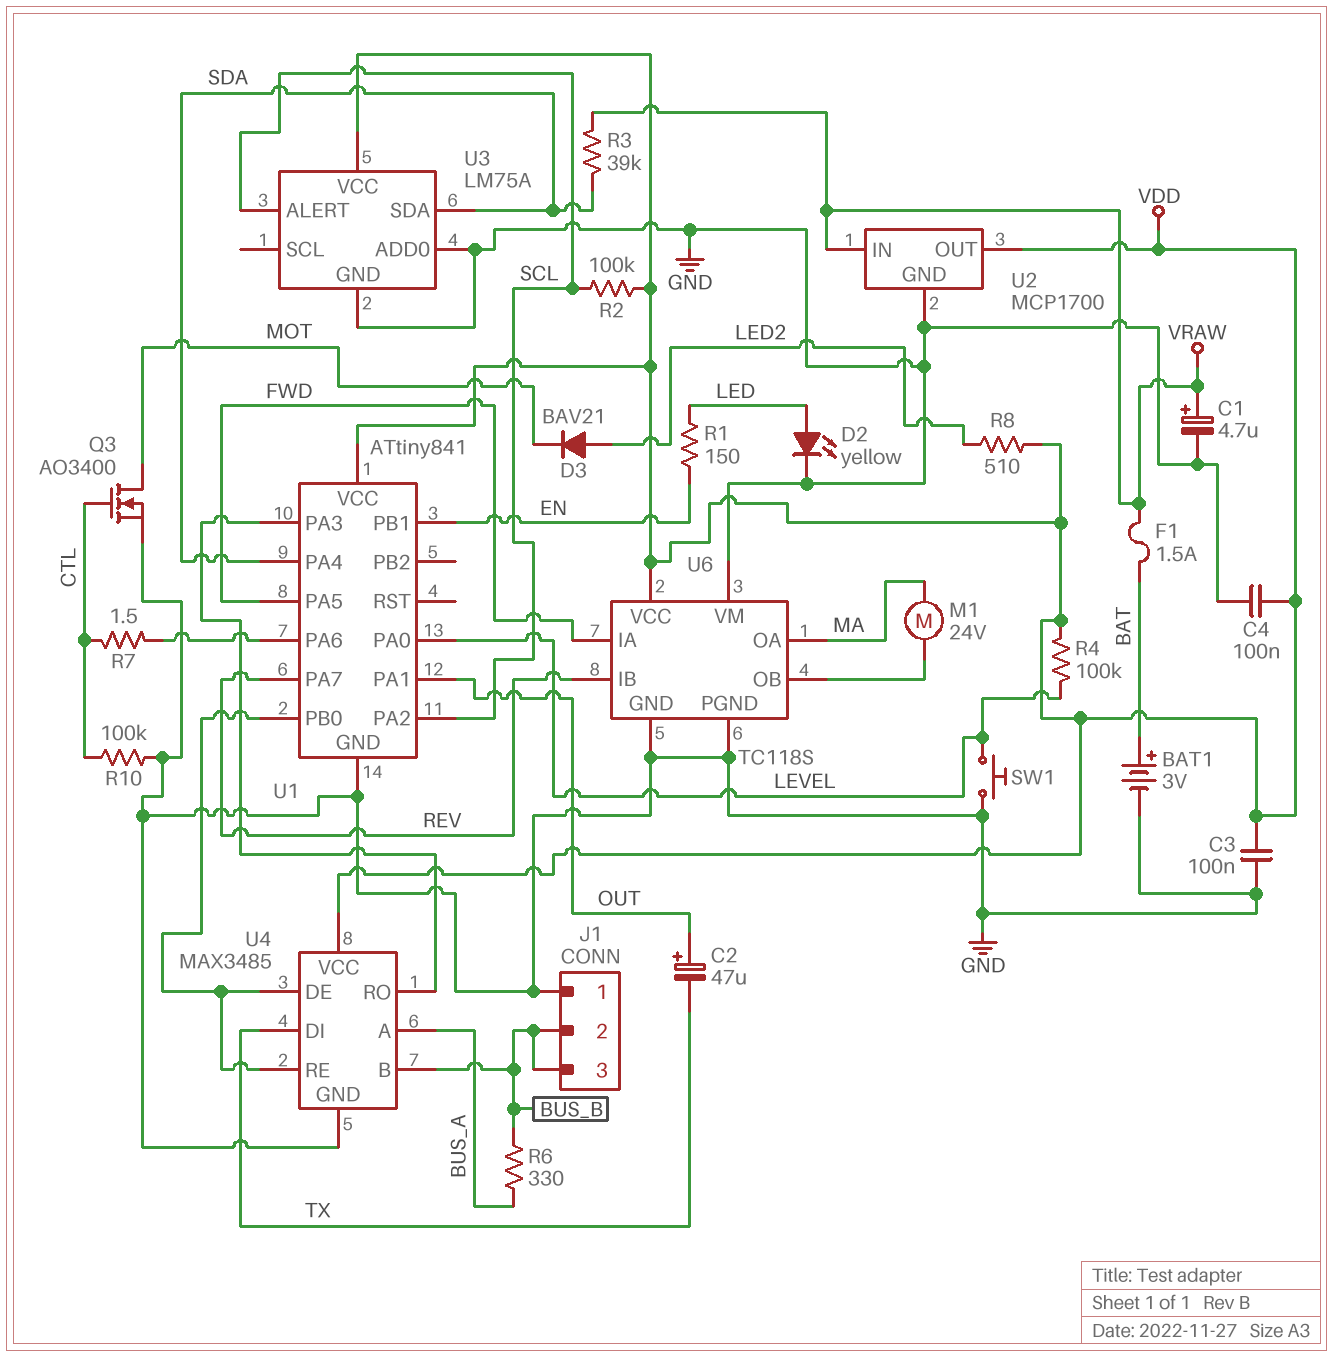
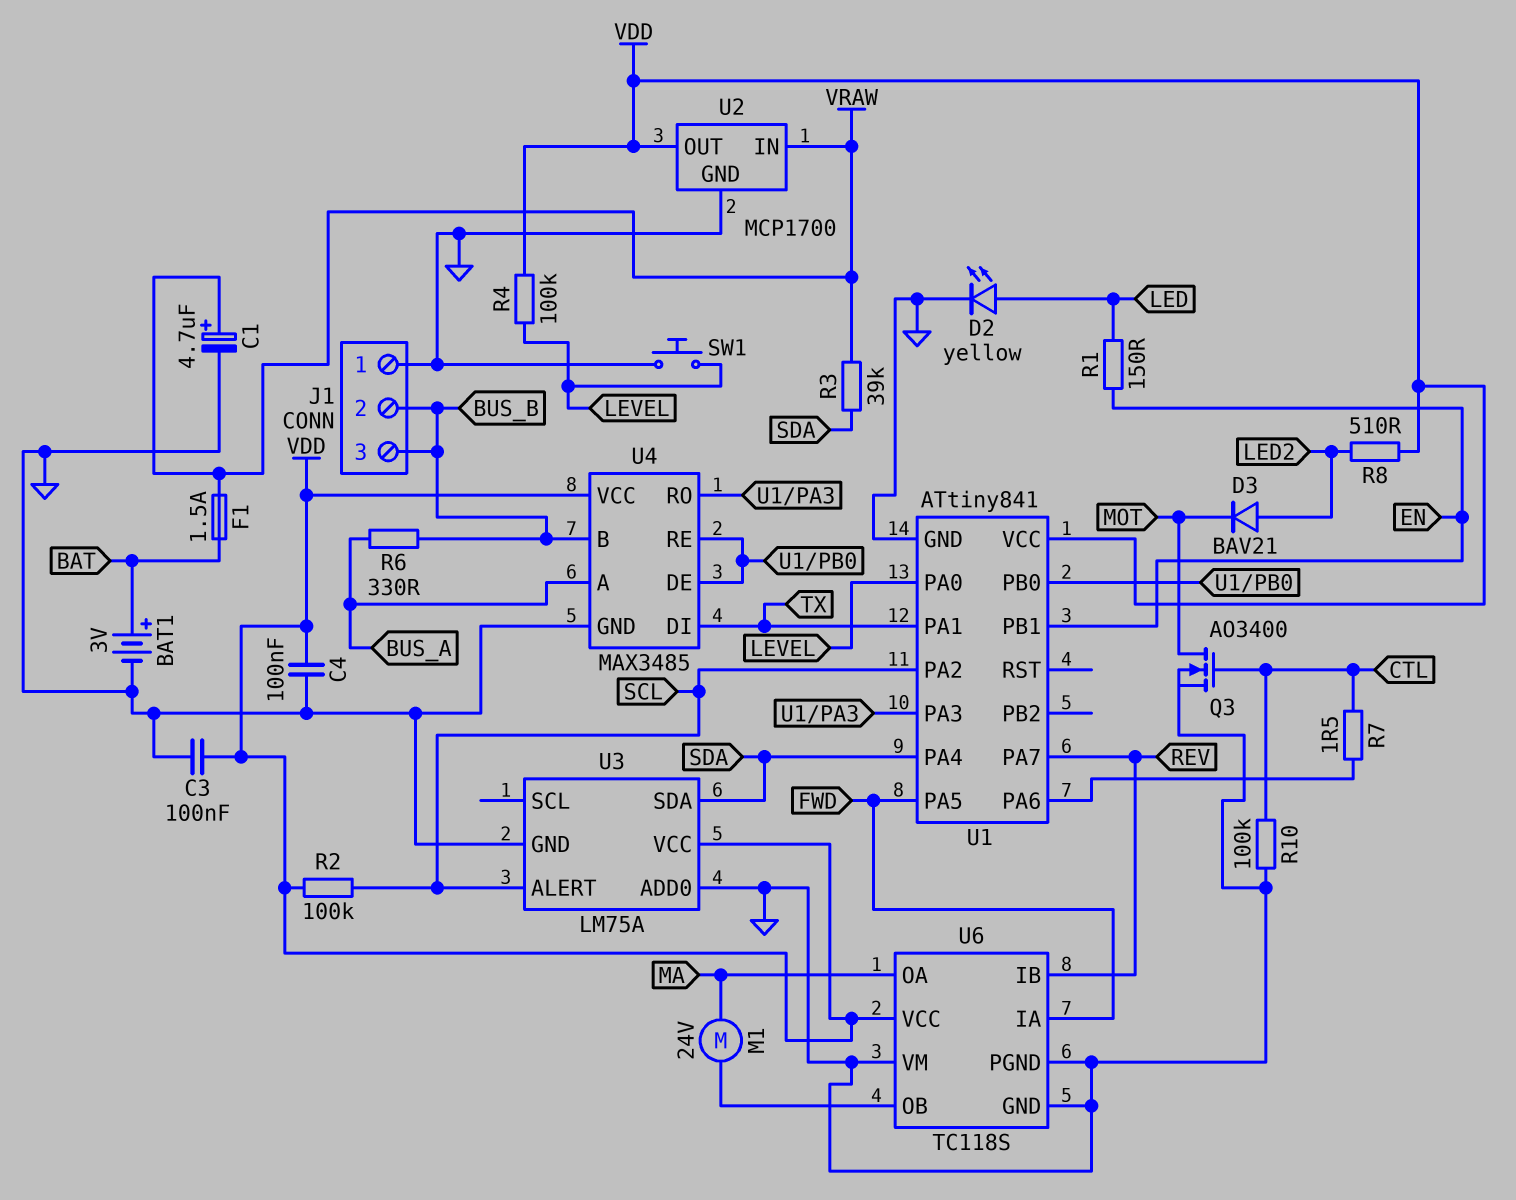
C2: 47uF (plus OUT, minus TX) -> none
U1 pin PA1: OUT -> TX

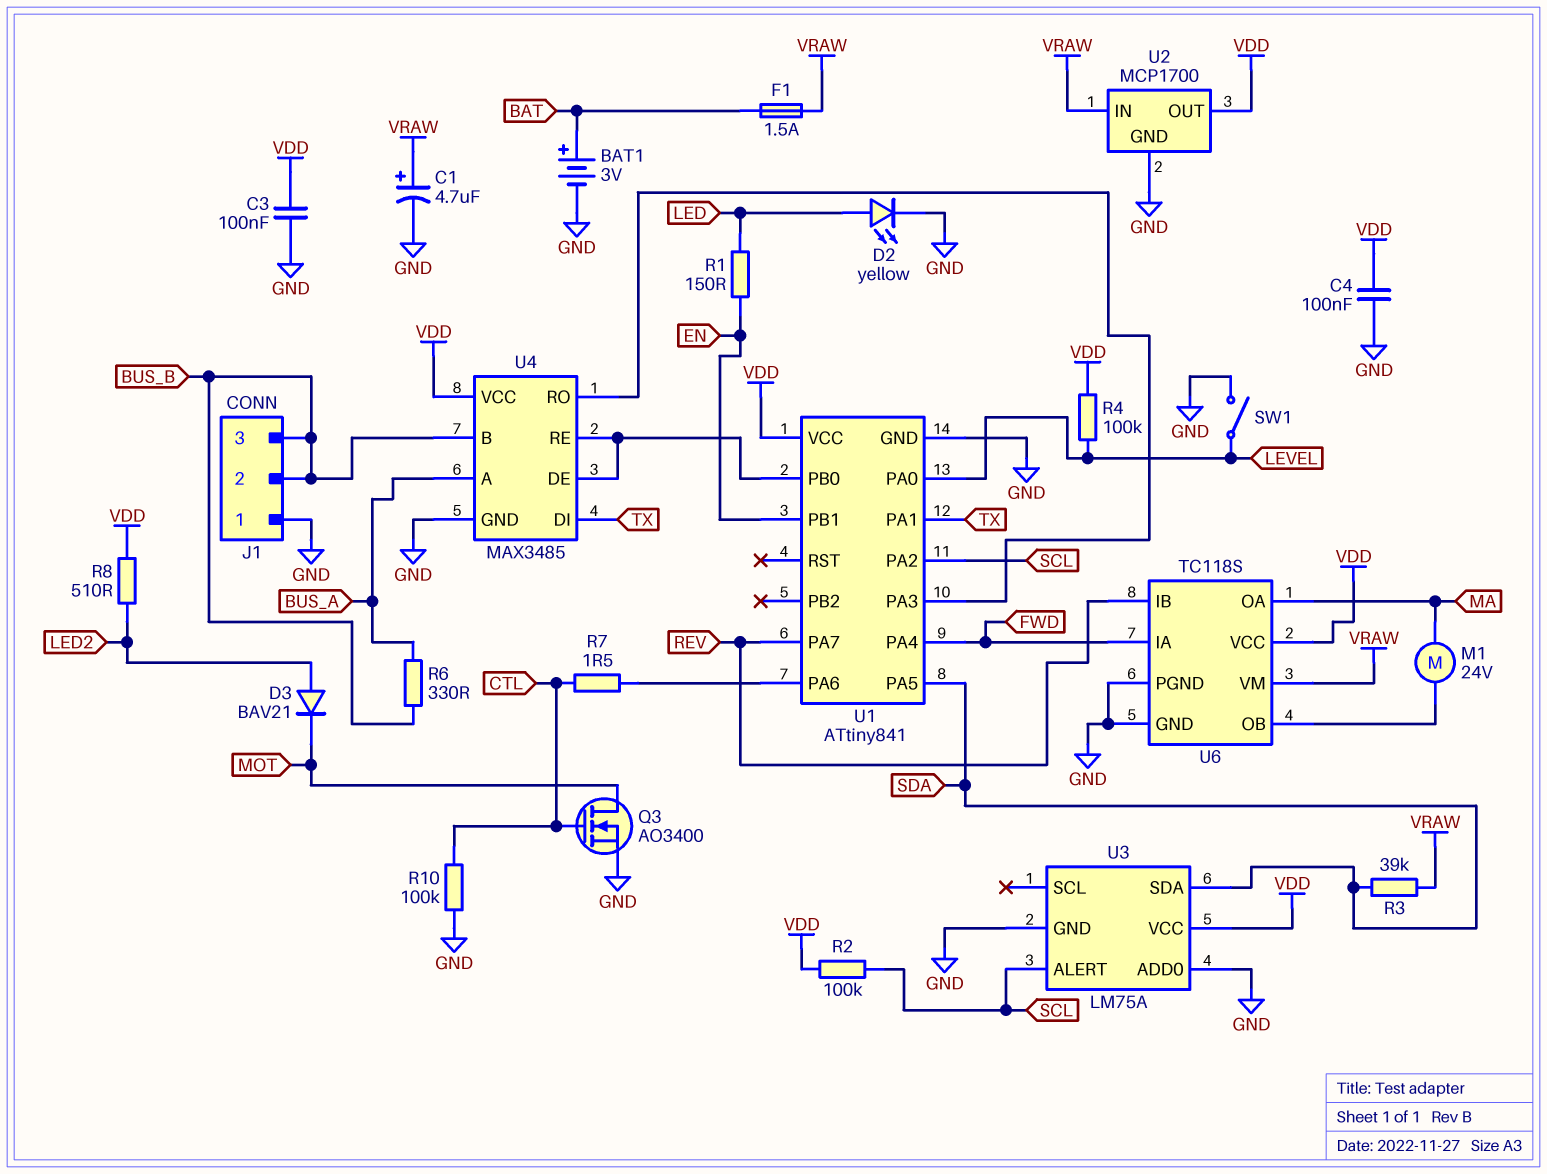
SW1: button (GND, LEVEL) -> switch (GND, LEVEL)
U1 pin PA4: SDA -> FWD
U1 pin PA5: FWD -> SDA
U6 pin VM: GND -> VRAW

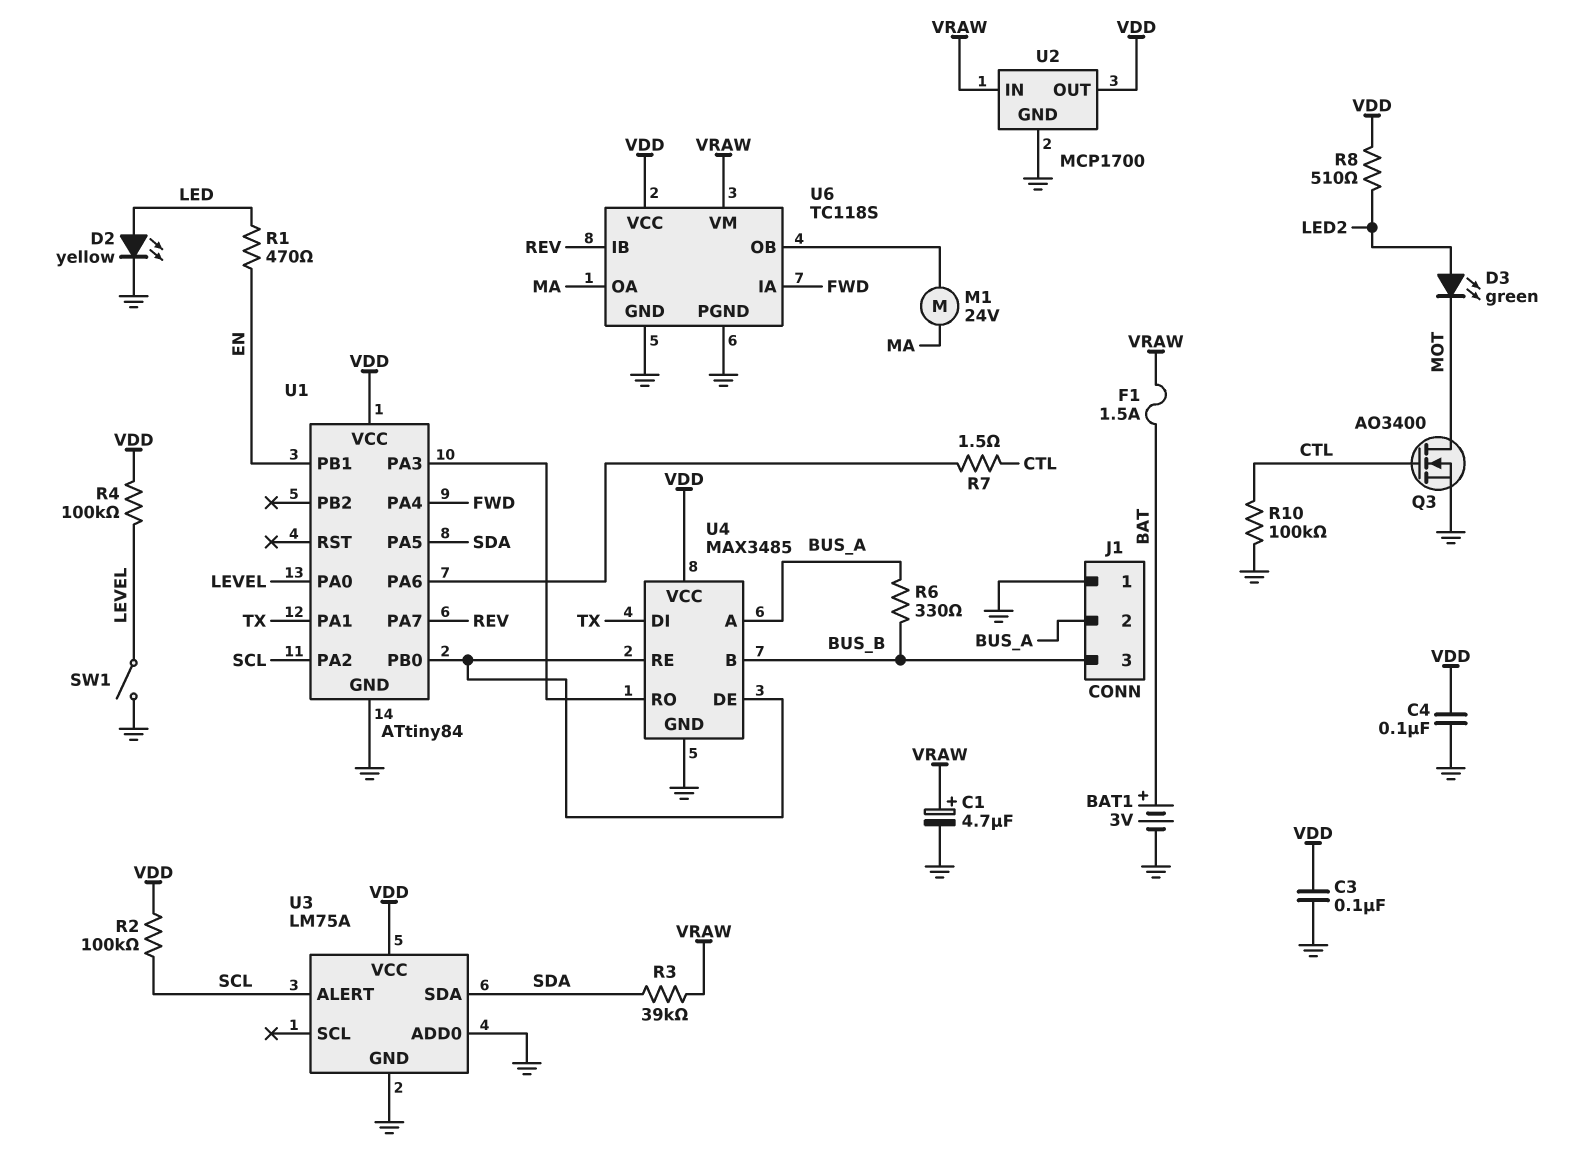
D3: diode BAV21 (A LED2, K MOT) -> LED green (A LED2, K MOT)
J1 pin 2: BUS_B -> BUS_A
R1: 150 (EN, LED) -> 470 (EN, LED)
U1: ATtiny841 -> ATtiny84

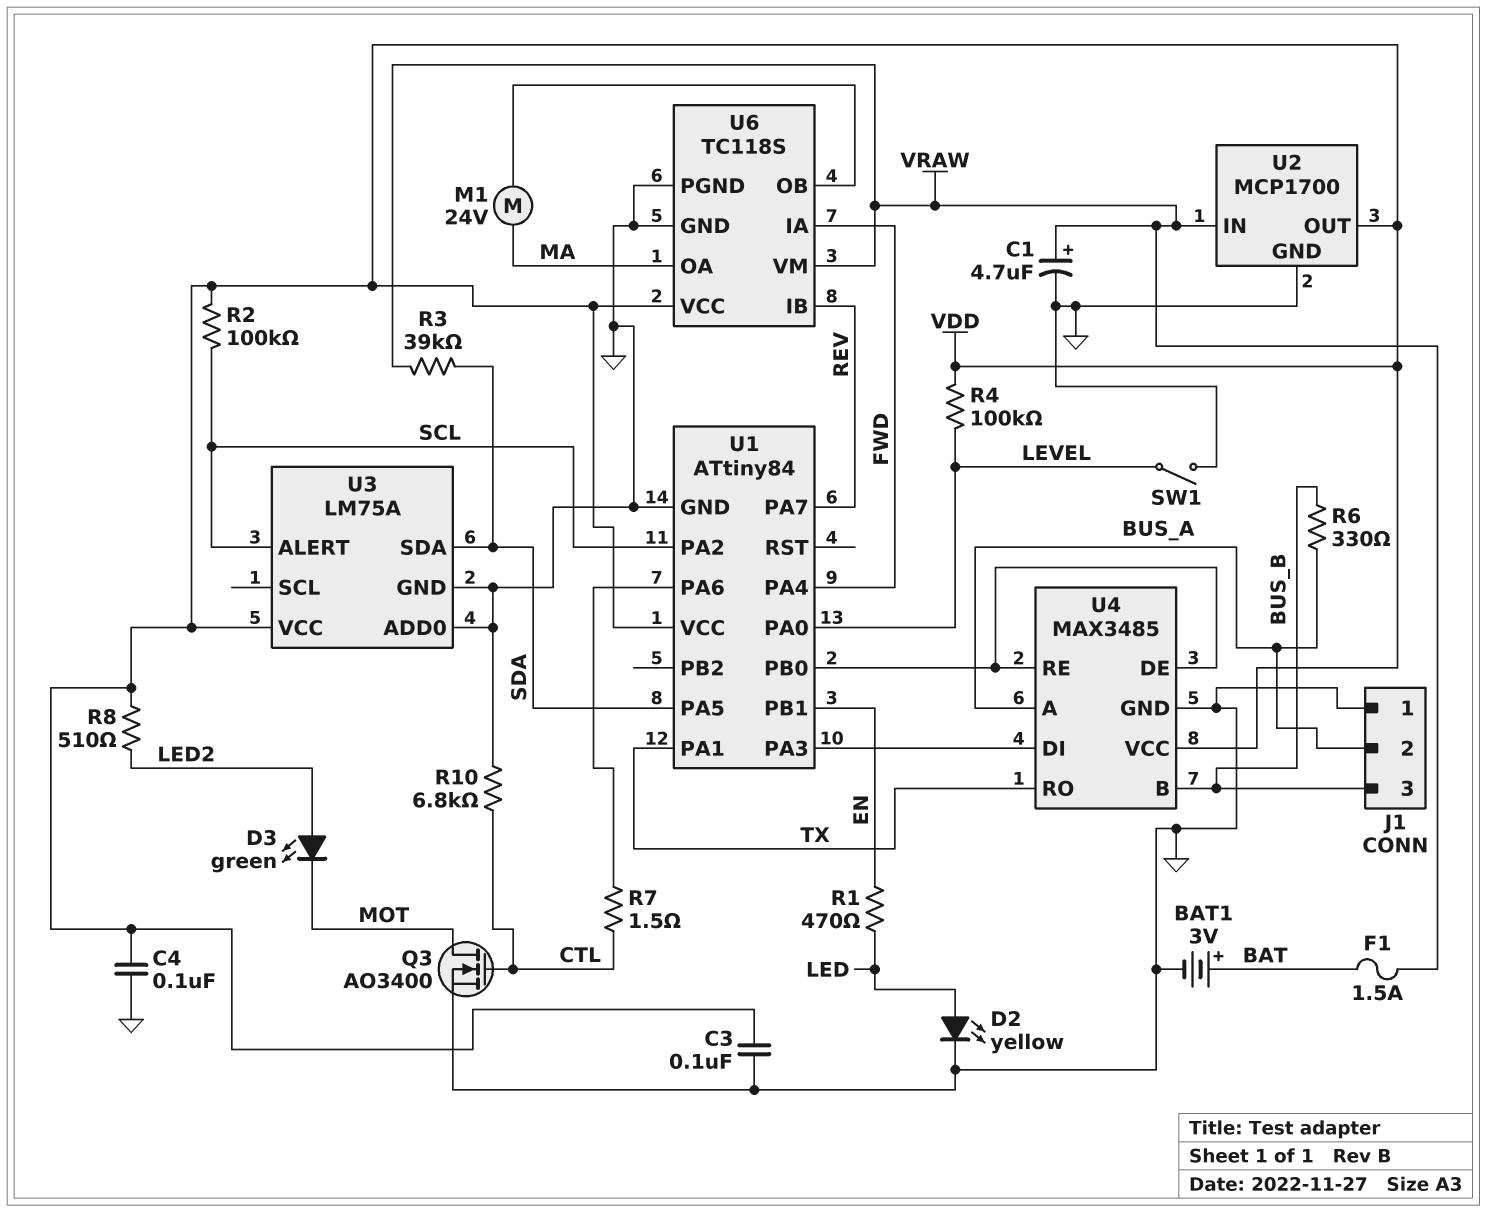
R10: 100k (CTL, GND) -> 6.8k (CTL, GND)
U4 pin DI: TX -> U1/PA3
U4 pin RO: U1/PA3 -> TX

